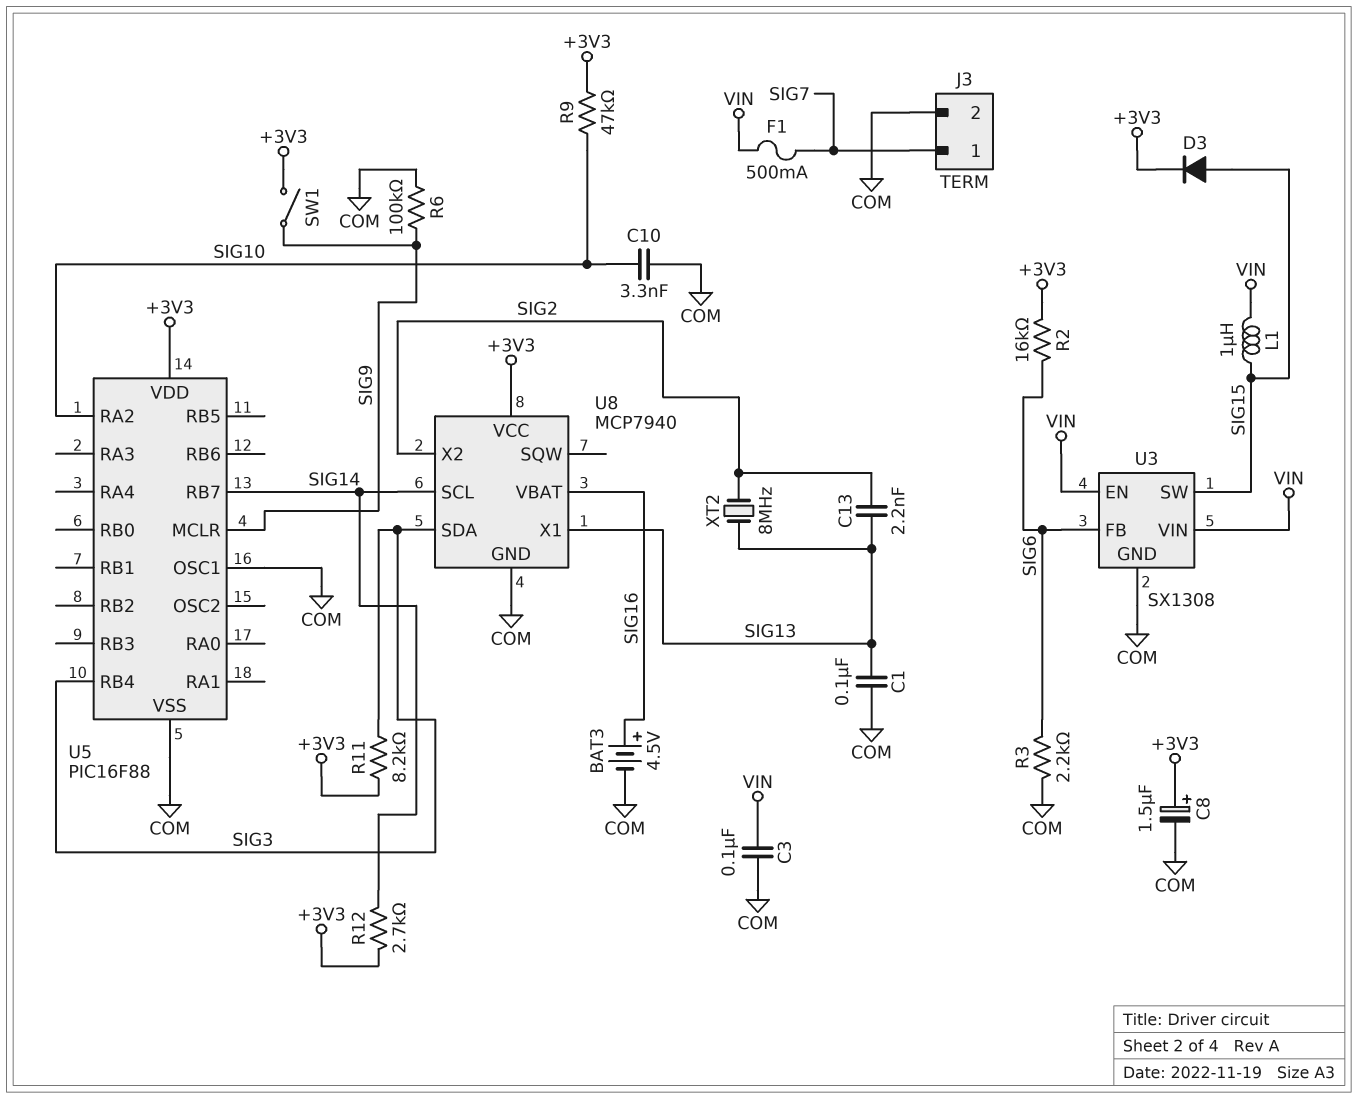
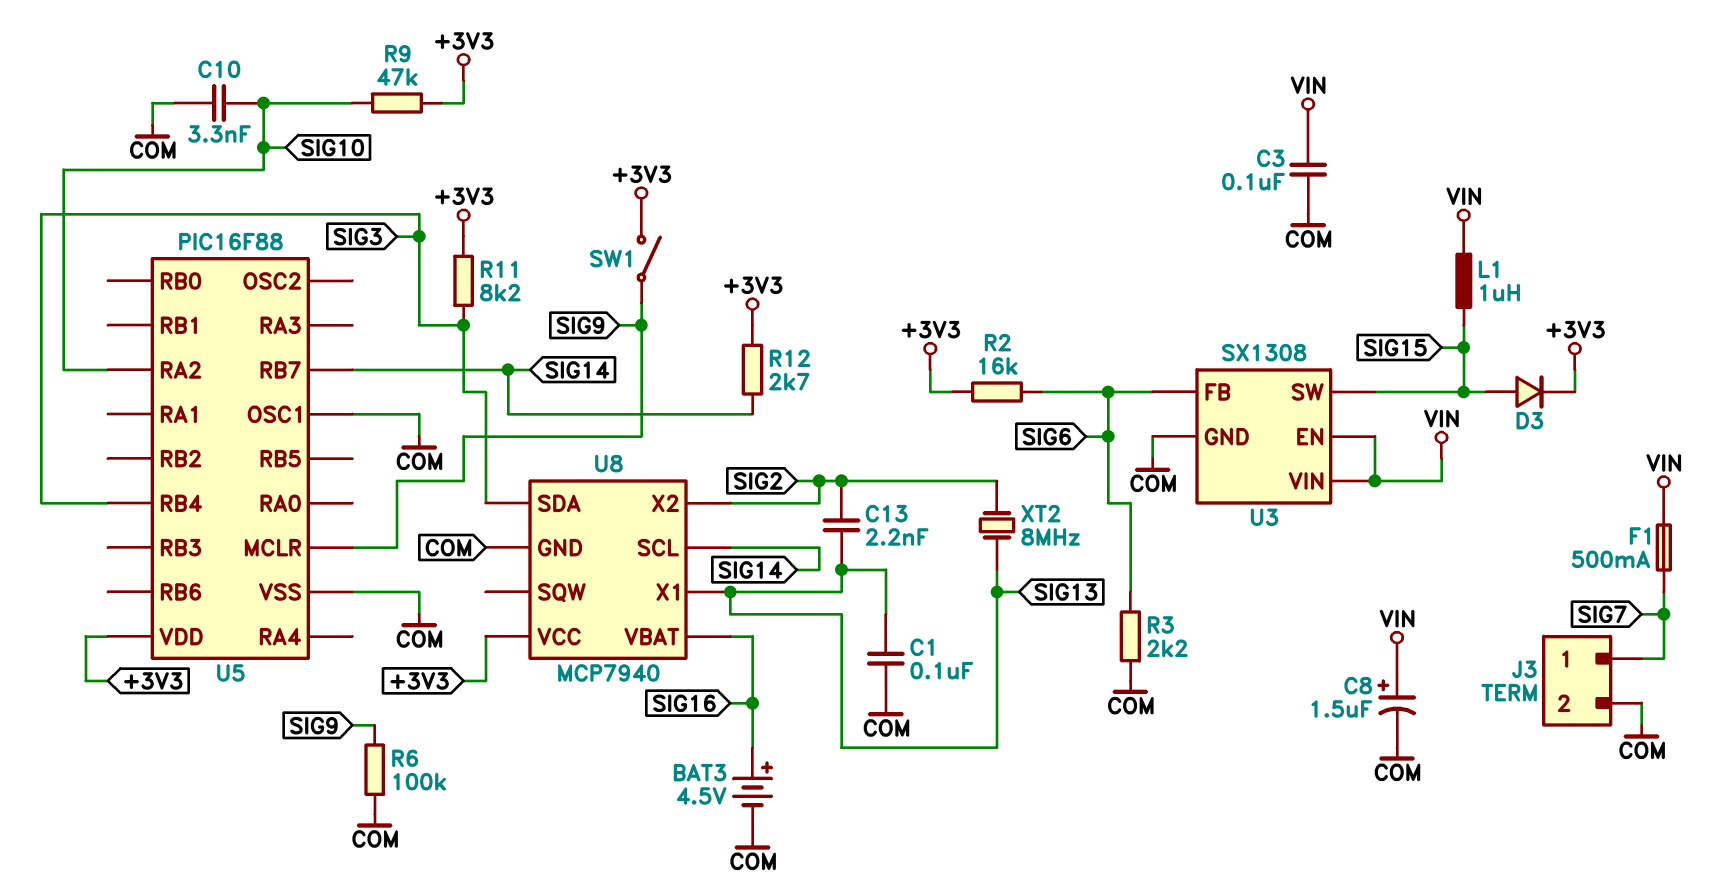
C8: 1.5uF (plus +3V3, minus COM) -> 1.5uF (plus VIN, minus COM)

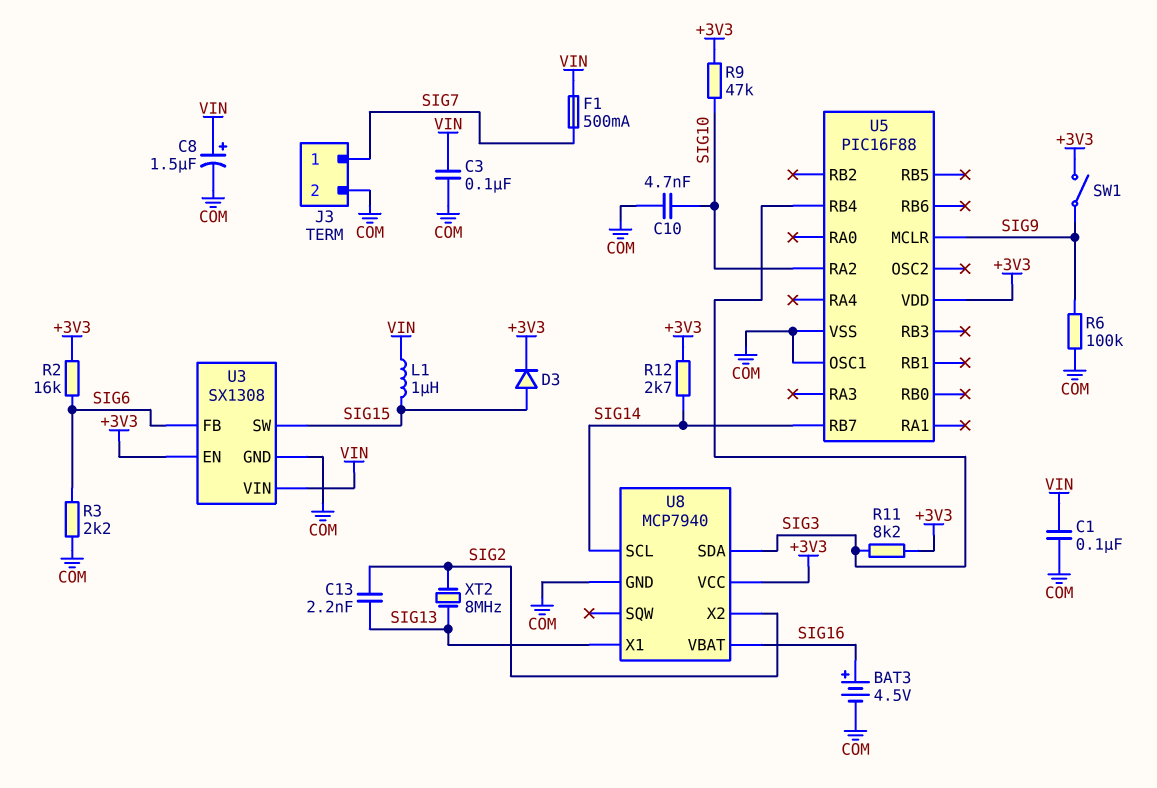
C1: 100nF (COM, SIG13) -> 100nF (COM, VIN)
C10: 3.3nF (COM, SIG10) -> 4.7nF (COM, SIG10)
U3 pin EN: VIN -> +3V3

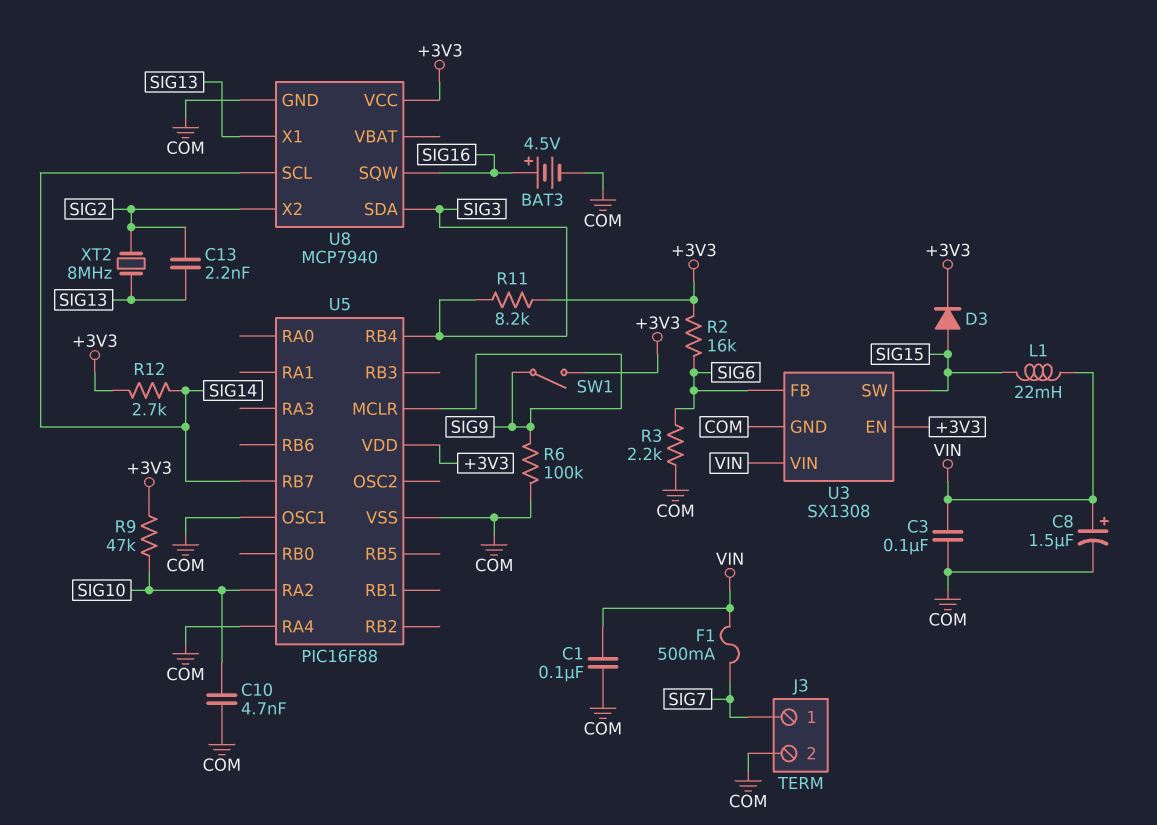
L1: 1uH (SIG15, VIN) -> 22mH (SIG15, VIN)
U5 pin RA4: none -> COM
U8 pin SQW: none -> SIG16
U8 pin VBAT: SIG16 -> none

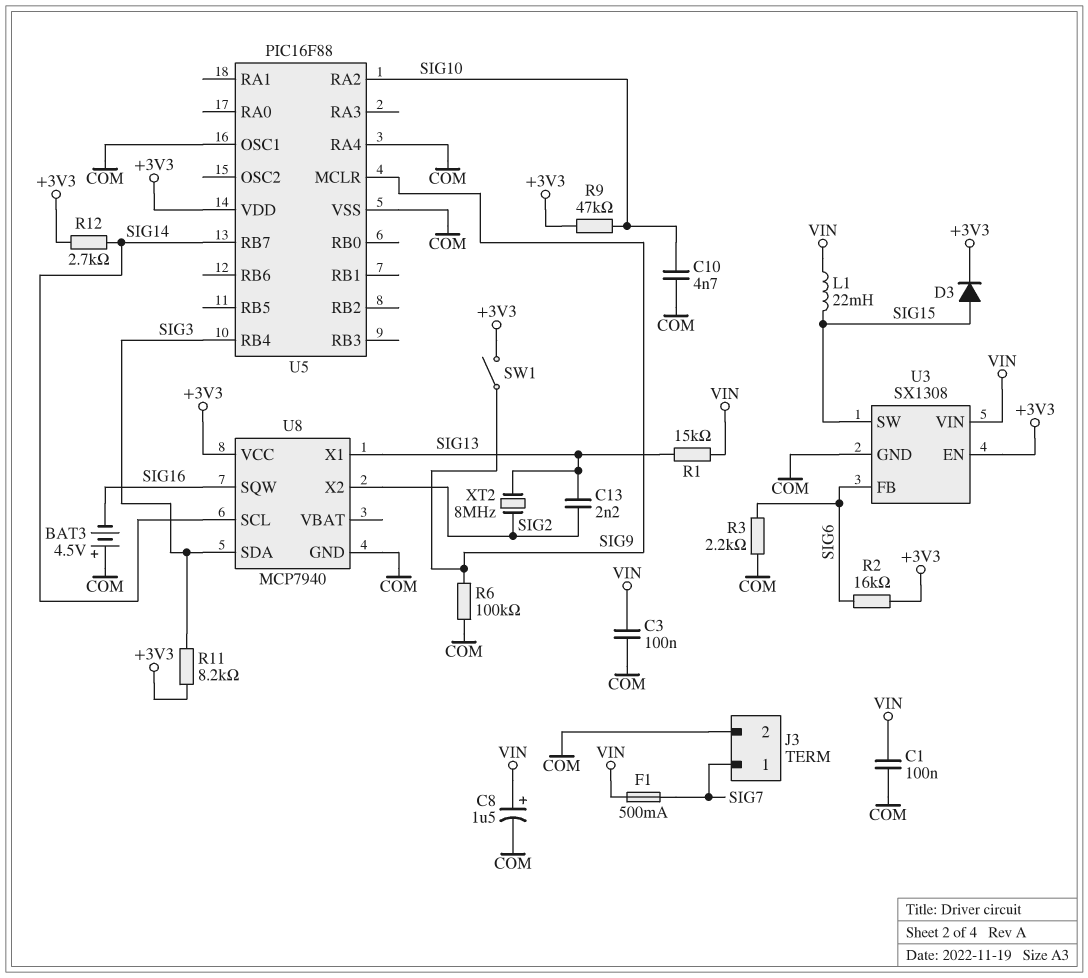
BAT3: 4.5V (plus SIG16, minus COM) -> 4.5V (plus COM, minus SIG16)
R1: none -> 15k (SIG13, VIN)

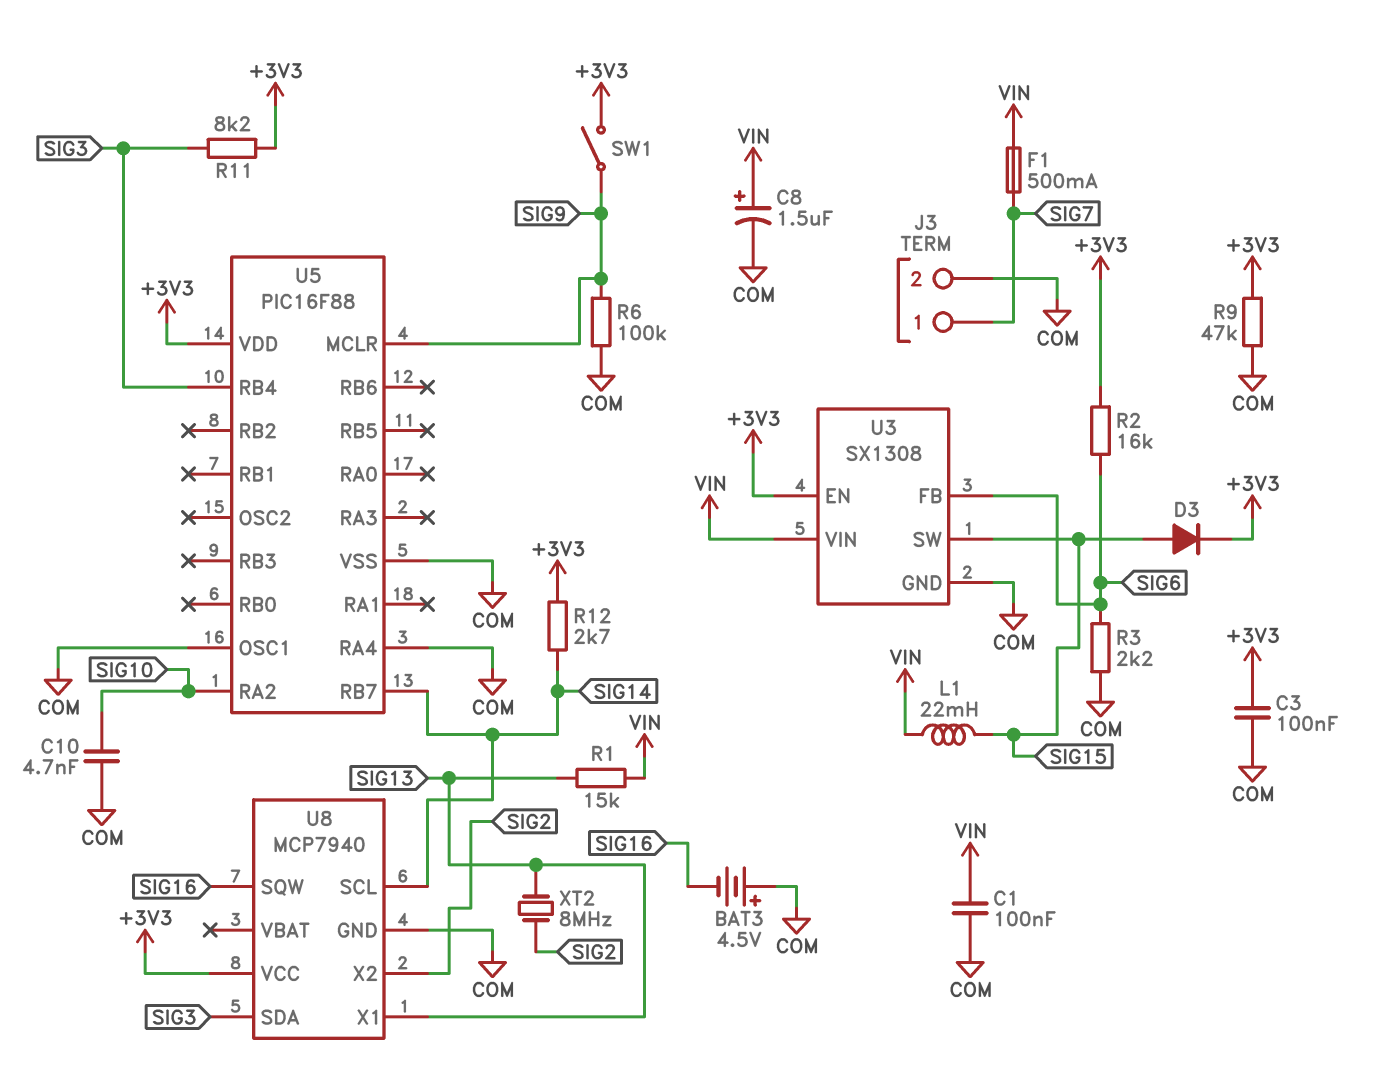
C3: 100nF (COM, VIN) -> 100nF (+3V3, COM)
C13: 2.2nF (SIG2, SIG13) -> none
R9: 47k (+3V3, SIG10) -> 47k (+3V3, COM)

